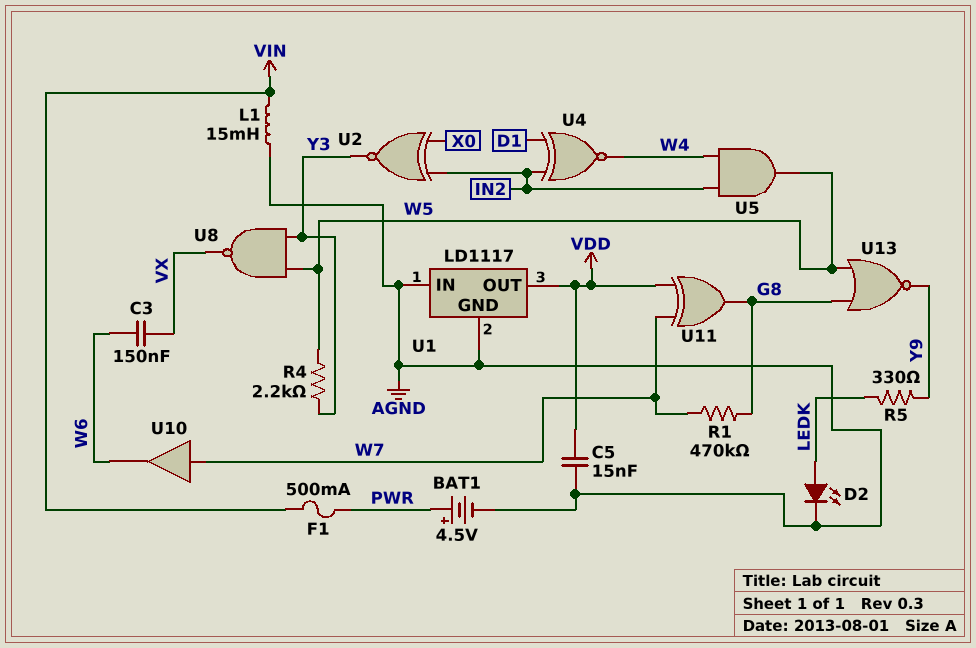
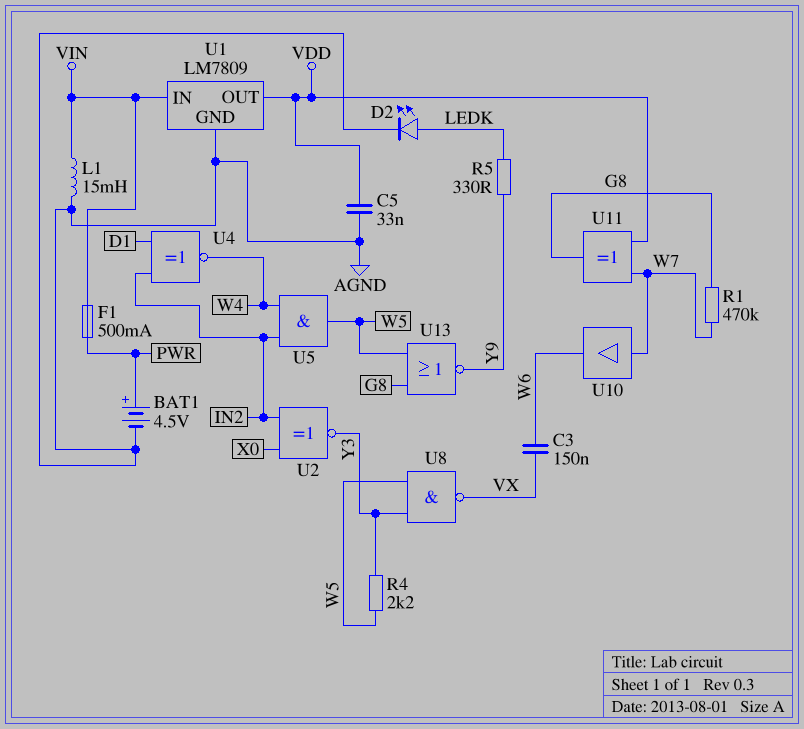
C5: 15nF (AGND, VDD) -> 33nF (AGND, VDD)
U1: LD1117 -> LM7809
U1 pin IN: AGND -> VIN

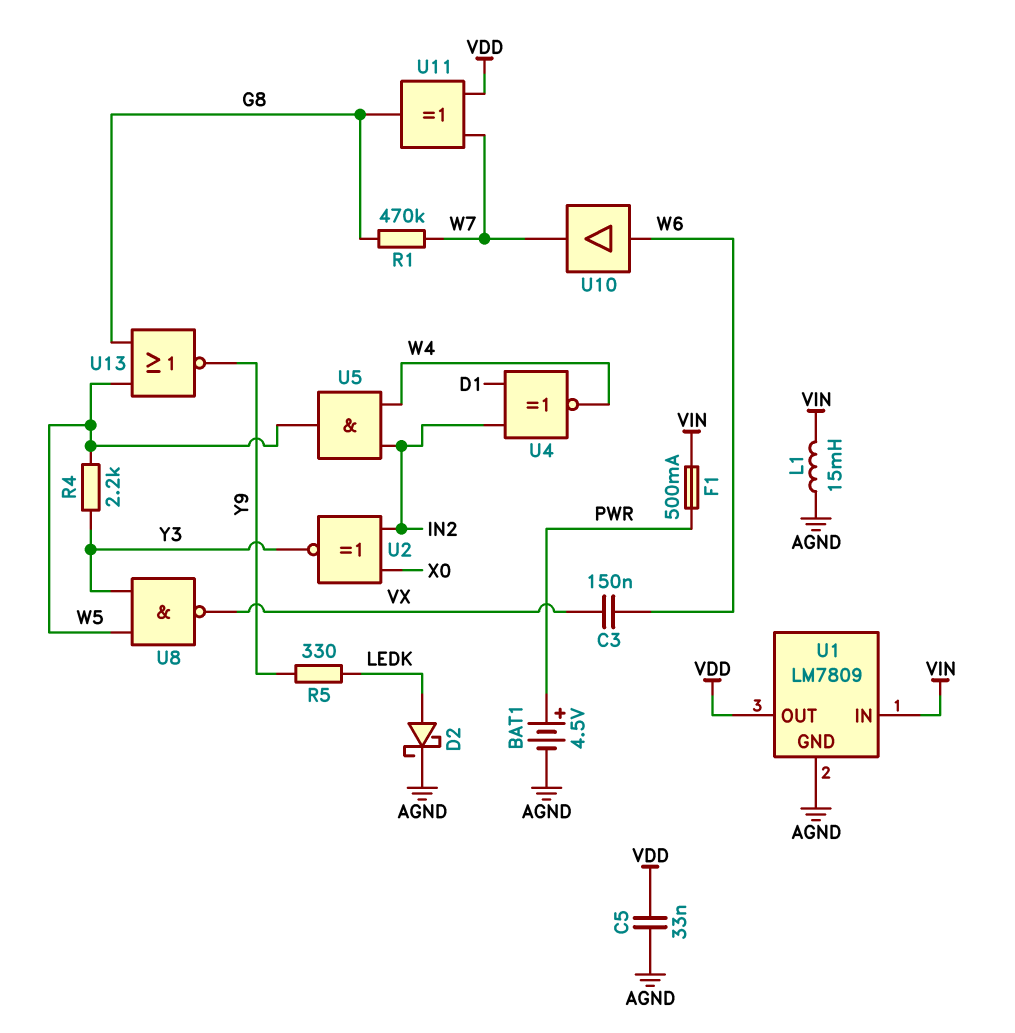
D2: LED (A LEDK, K AGND) -> schottky (A LEDK, K AGND)
U10: buffer (in W7, out W6) -> buffer (in W6, out W7)

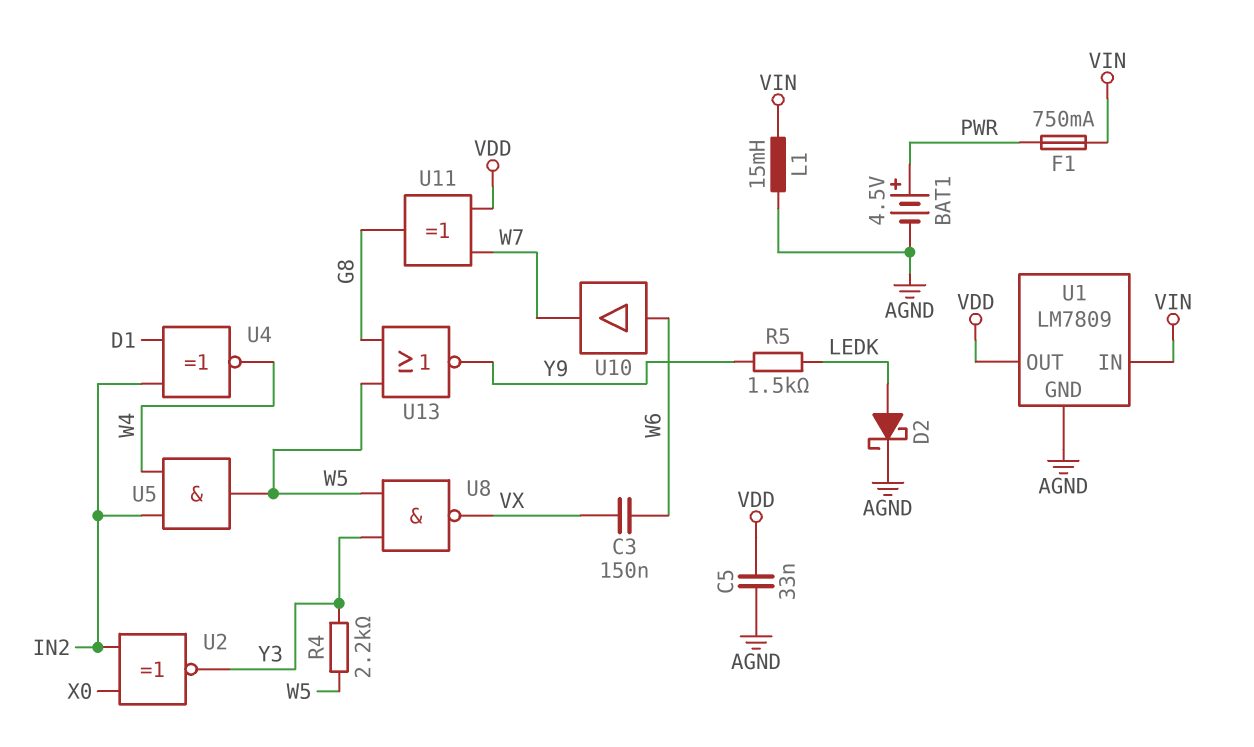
F1: 500mA (PWR, VIN) -> 750mA (PWR, VIN)
R1: 470k (G8, W7) -> none
R5: 330 (LEDK, Y9) -> 1.5k (LEDK, Y9)

